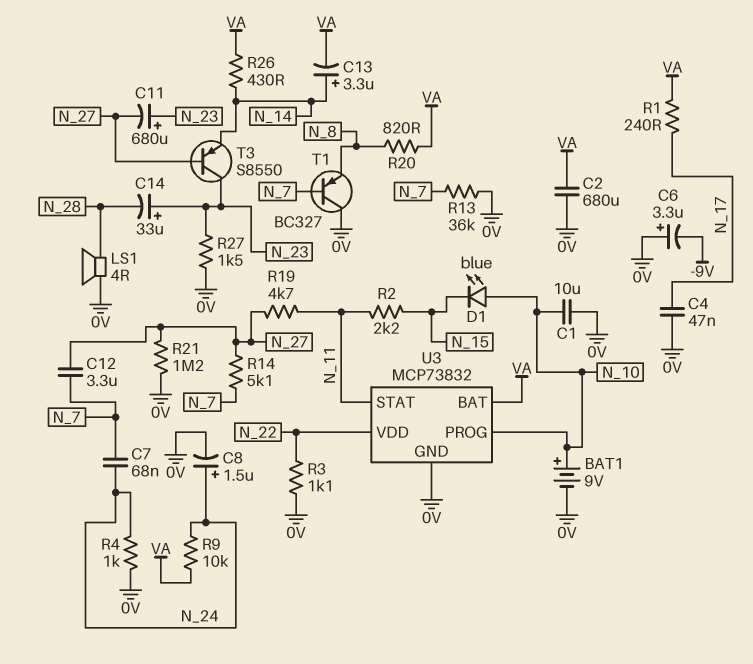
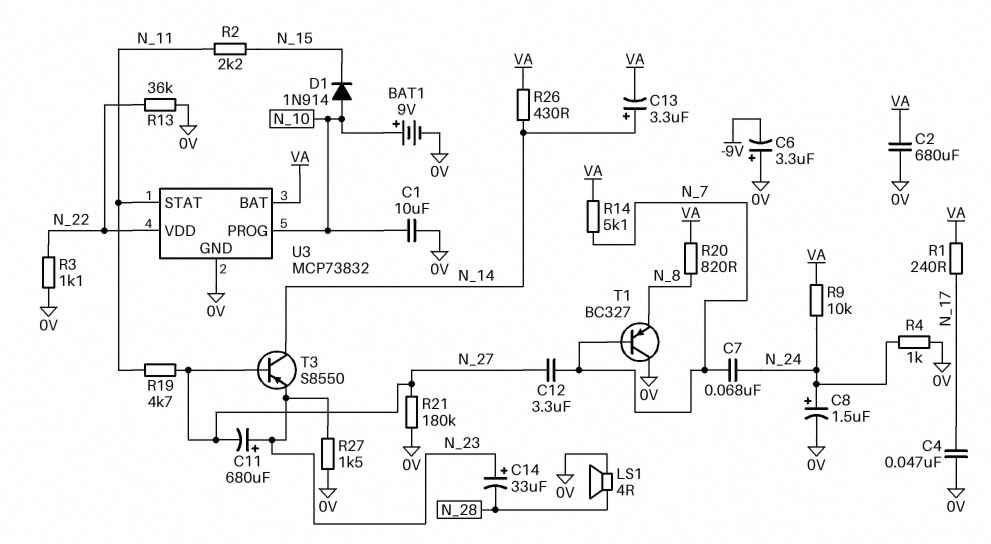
D1: LED blue (A N_10, K N_15) -> diode 1N914 (A N_10, K N_15)
R13: 36k (0V, N_7) -> 36k (0V, N_22)
R14: 5.1k (N_7, N_27) -> 5.1k (N_7, VA)
R21: 1.2M (0V, N_27) -> 180k (0V, N_27)
T3: PNP S8550 (B N_27, C N_23, E N_14) -> PNP S8550 (B N_27, C N_14, E N_23)

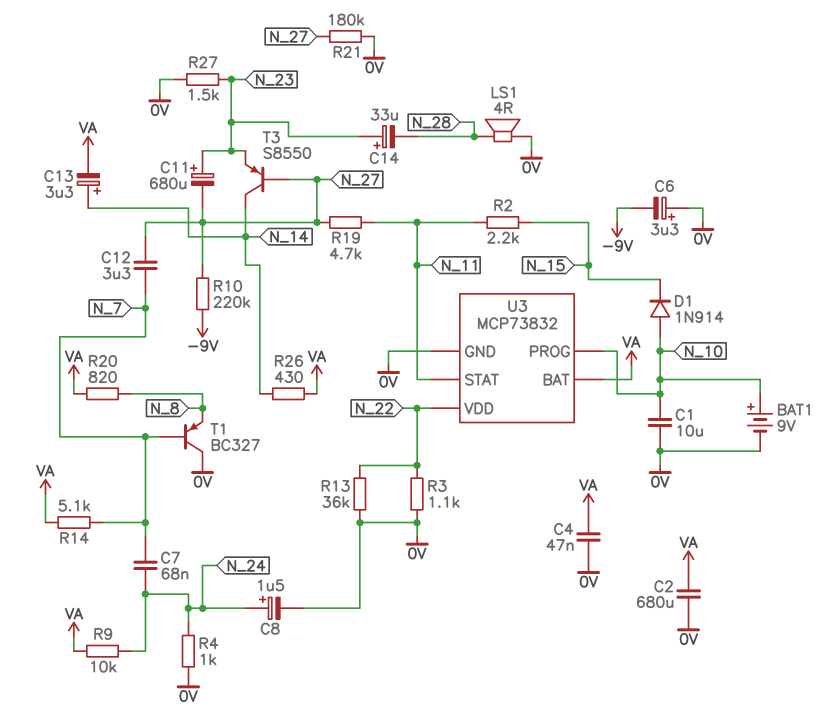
C4: 47nF (0V, N_17) -> 47nF (0V, VA)
R1: 240 (N_17, VA) -> none
R10: none -> 220k (-9V, N_27)

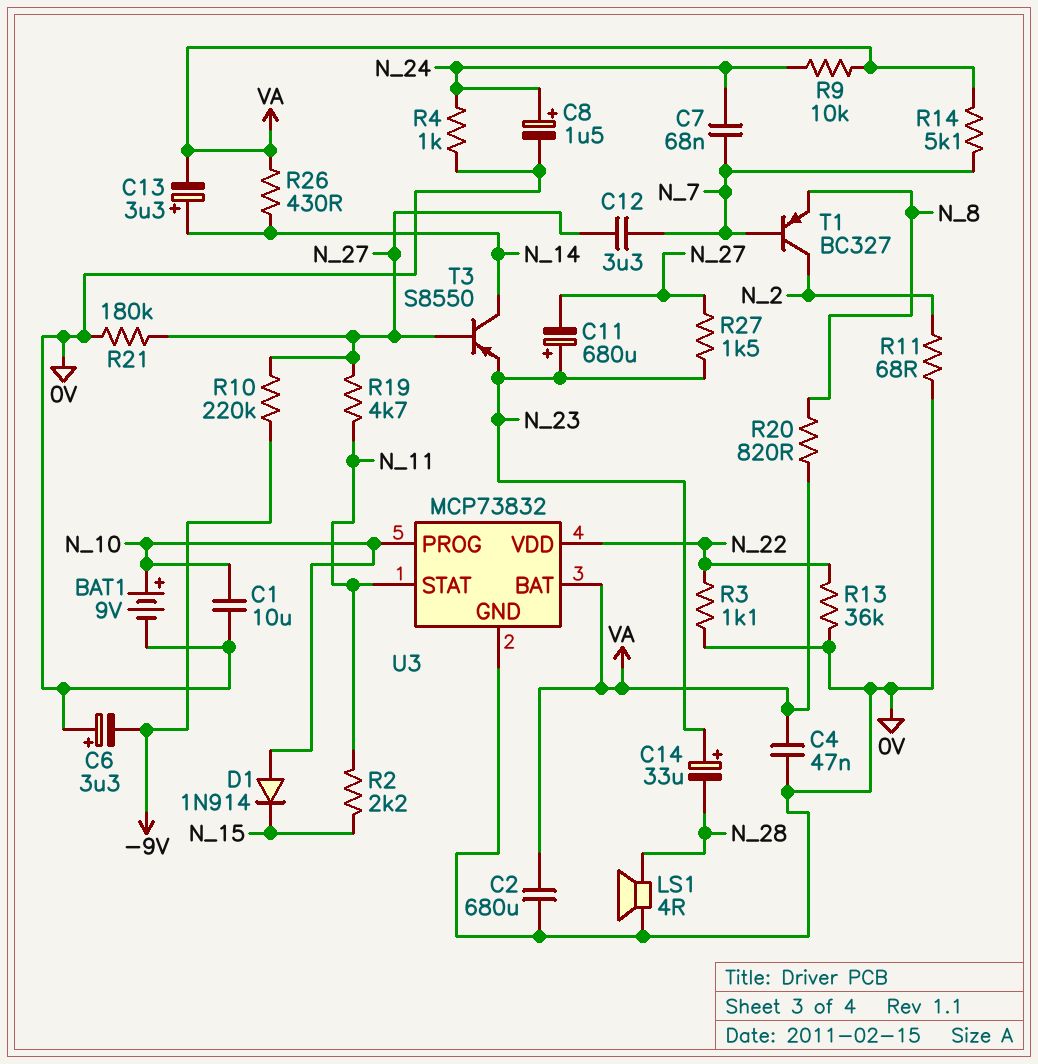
R11: none -> 68 (0V, N_2)
R27: 1.5k (0V, N_23) -> 1.5k (N_23, N_27)
T1: PNP BC327 (B N_7, C 0V, E N_8) -> PNP BC327 (B N_7, C N_2, E N_8)

